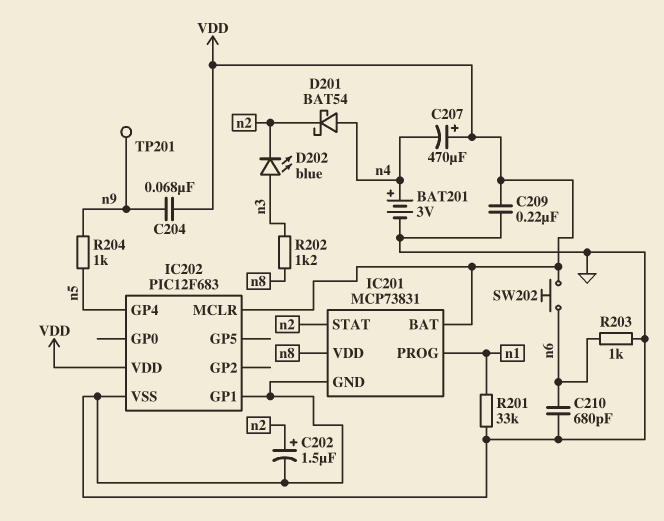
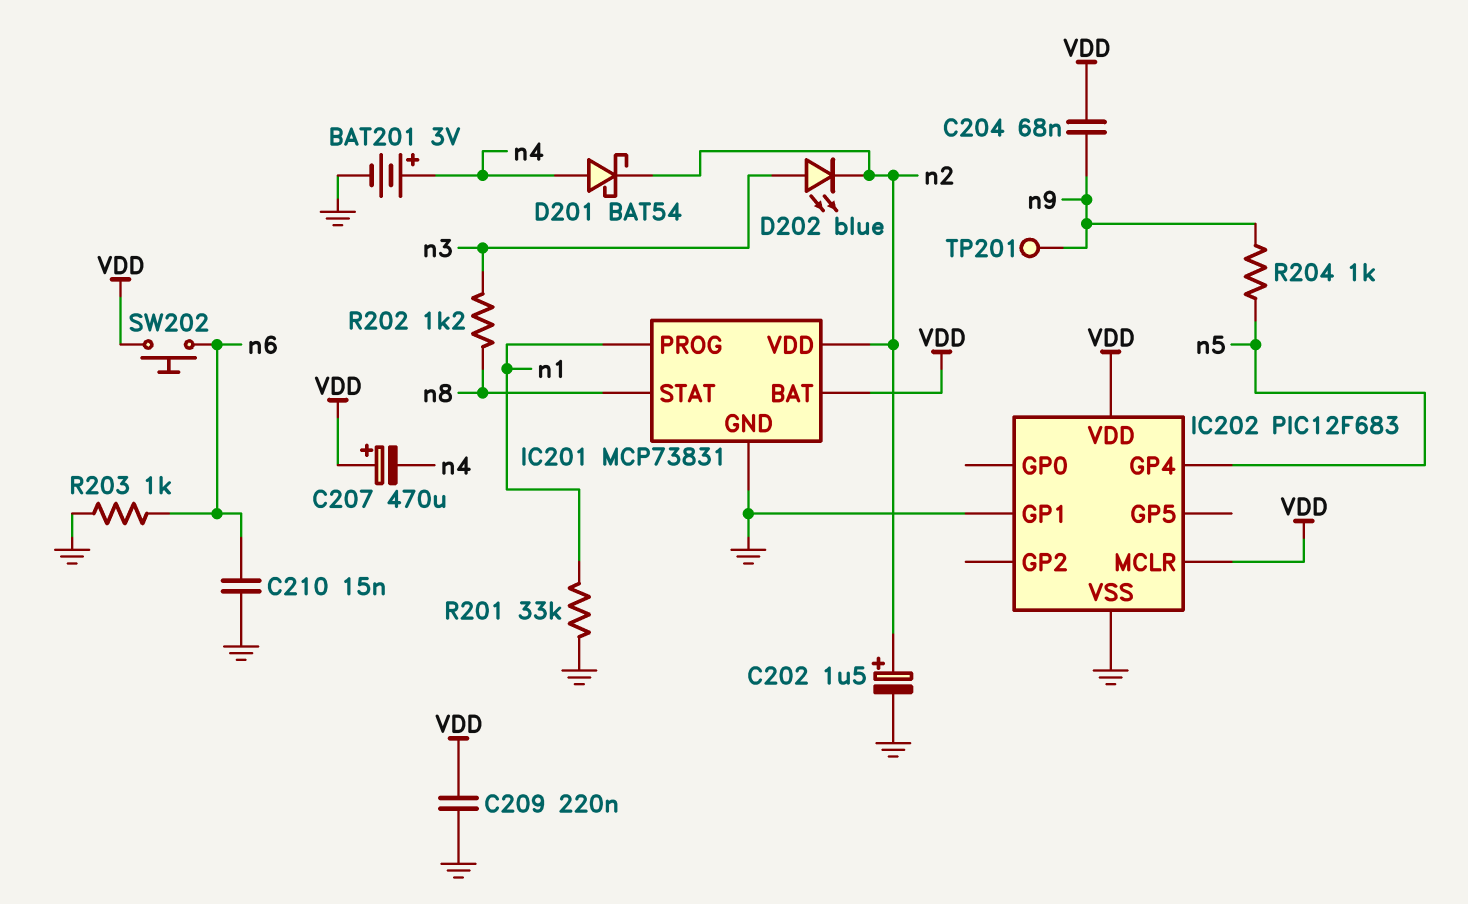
C210: 680pF (GND, n6) -> 15nF (GND, n6)
IC201 pin STAT: n2 -> n8
IC201 pin VDD: n8 -> n2

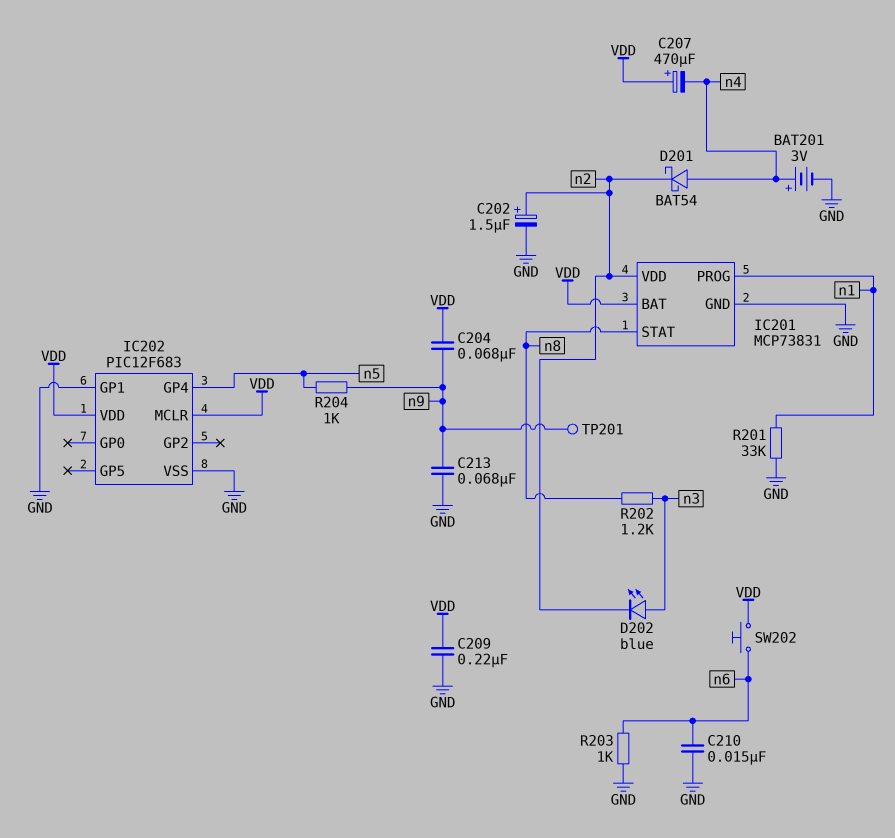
C213: none -> 68nF (GND, n9)

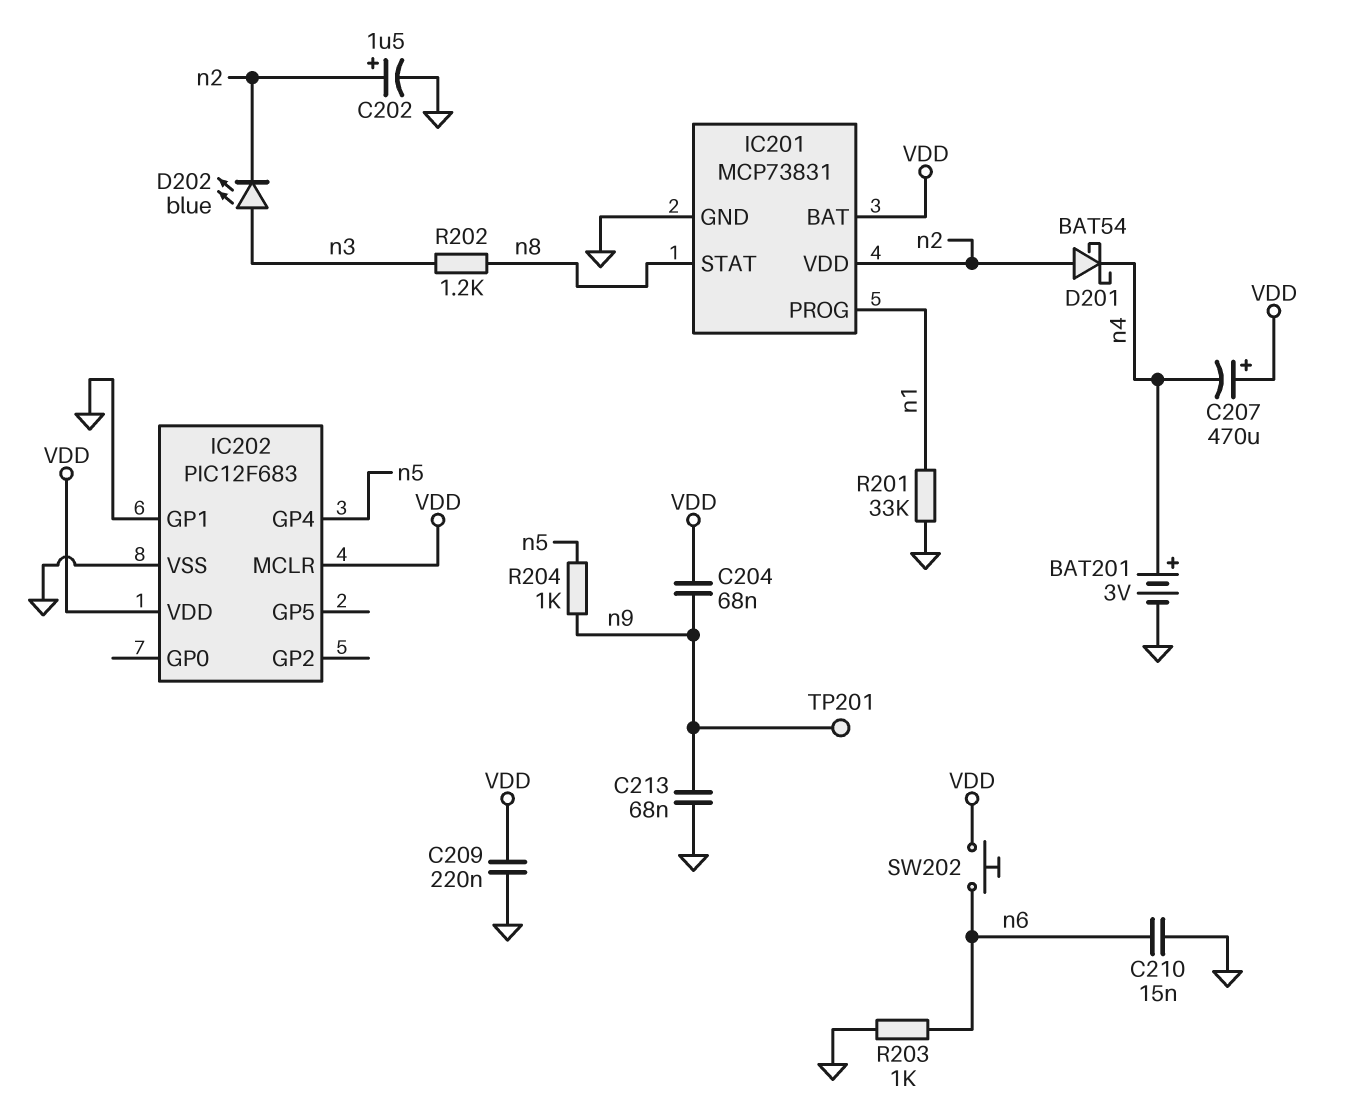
D201: schottky BAT54 (A n4, K n2) -> schottky BAT54 (A n2, K n4)

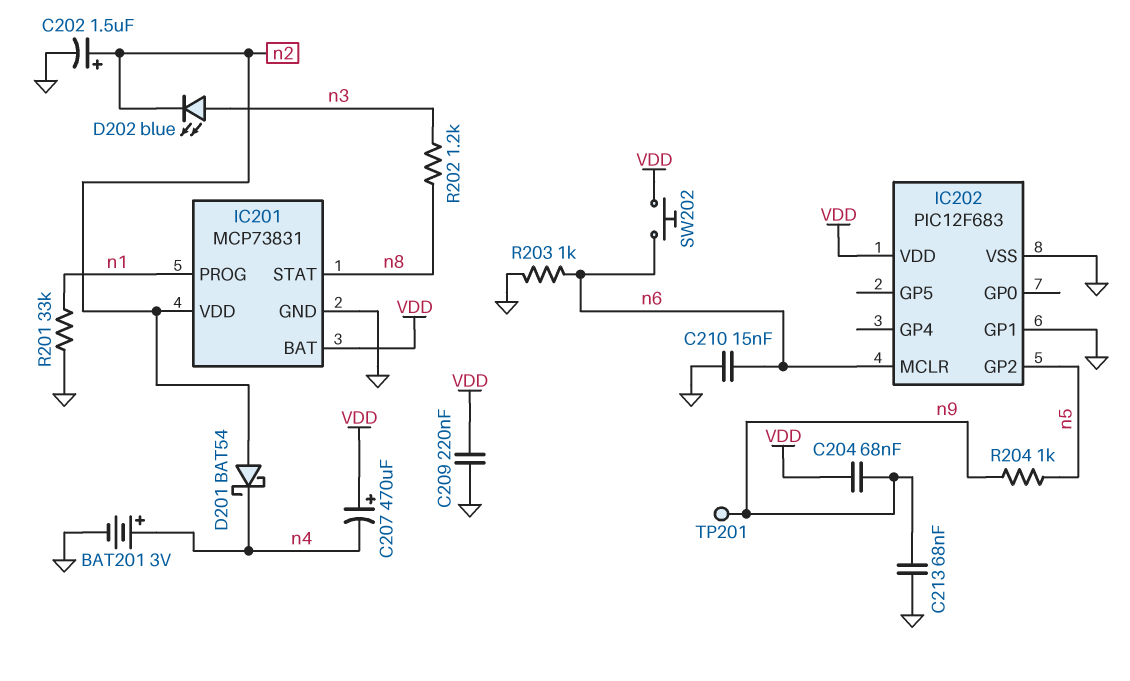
IC202 pin GP2: none -> n5
IC202 pin GP4: n5 -> none
IC202 pin MCLR: VDD -> n6

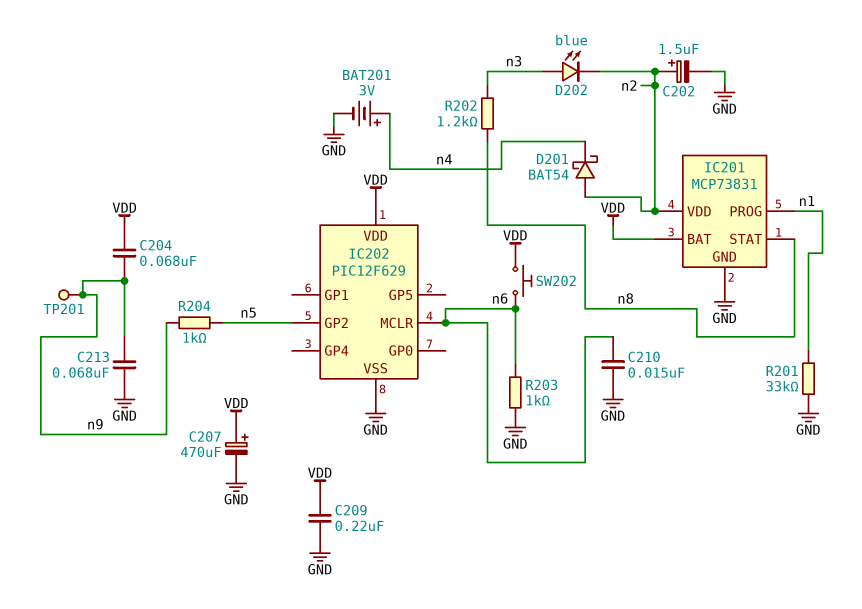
C207: 470uF (plus VDD, minus n4) -> 470uF (plus VDD, minus GND)
IC202: PIC12F683 -> PIC12F629
IC202 pin GP1: GND -> none

